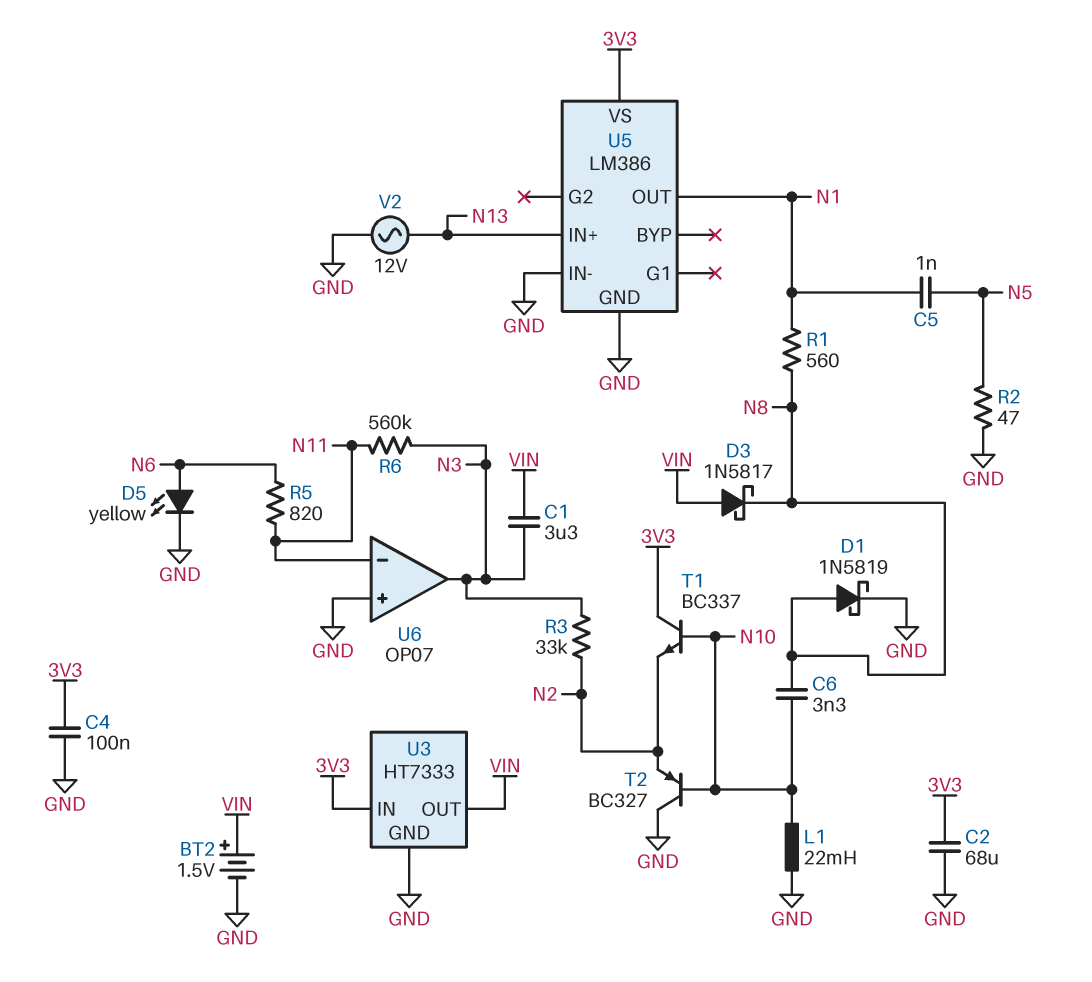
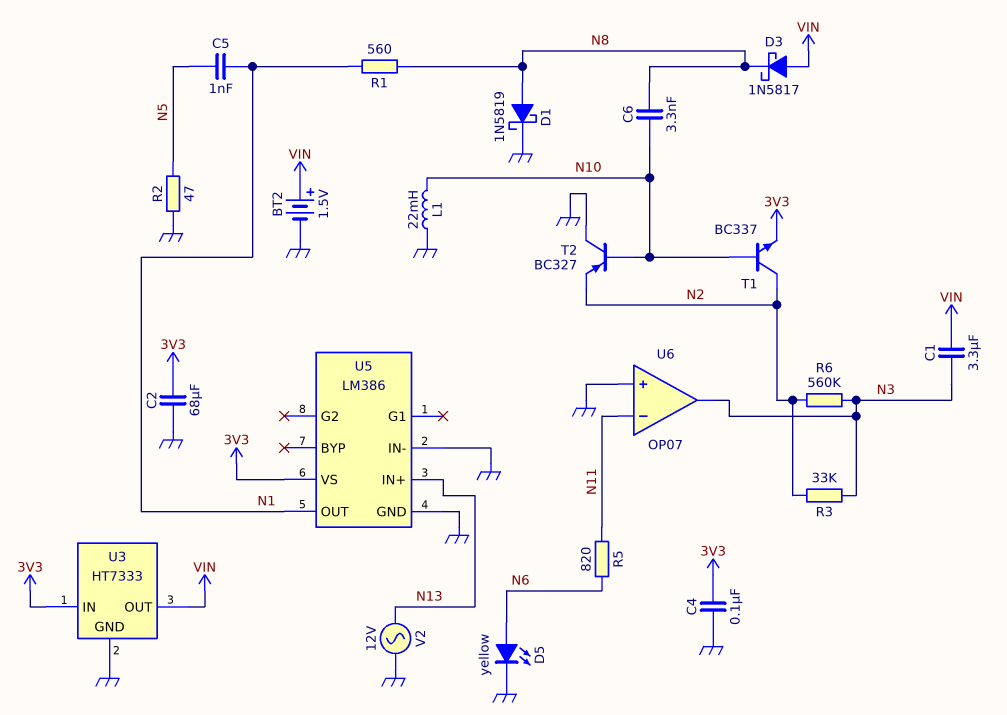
R6: 560k (N3, N11) -> 560k (N2, N3)
T1: NPN BC337 (B N10, C 3V3, E N2) -> NPN BC337 (B N10, C N2, E 3V3)

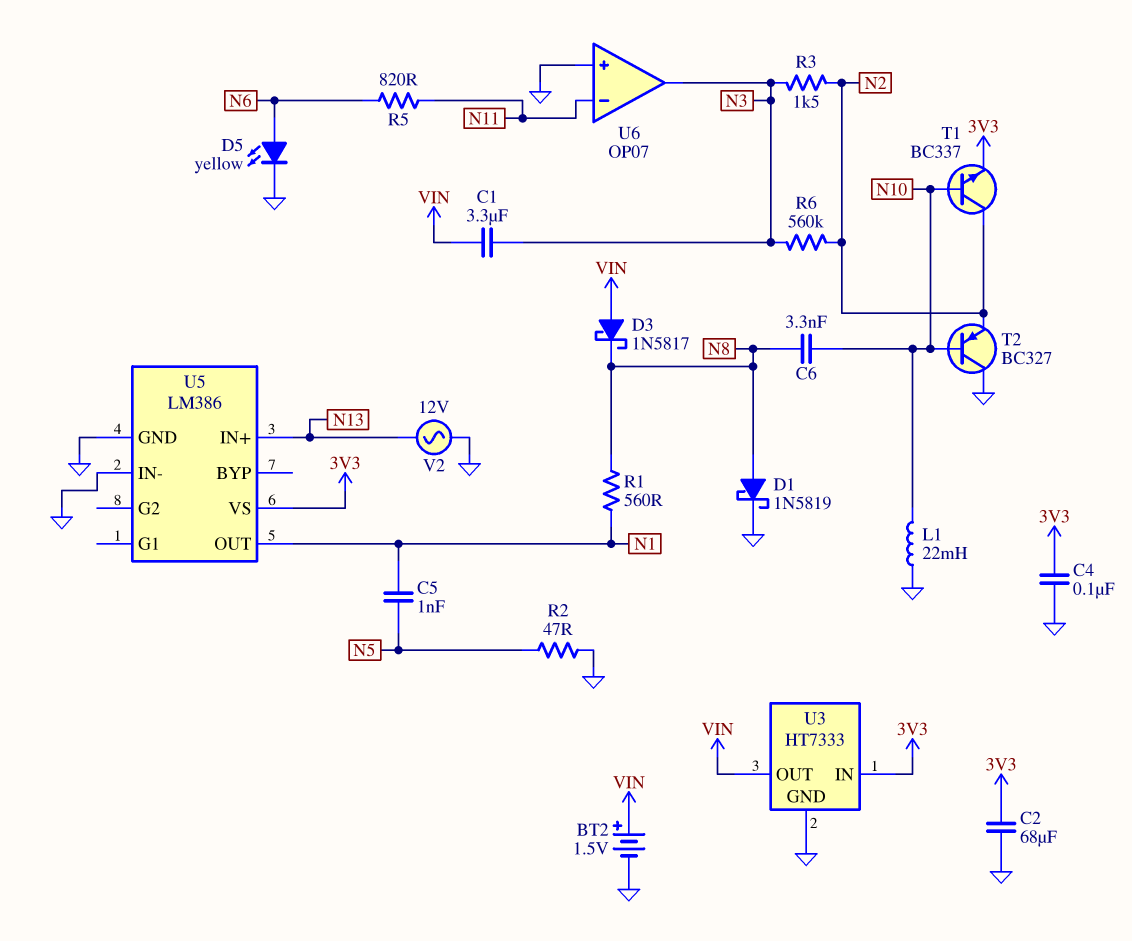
R3: 33k (N2, N3) -> 1.5k (N2, N3)

